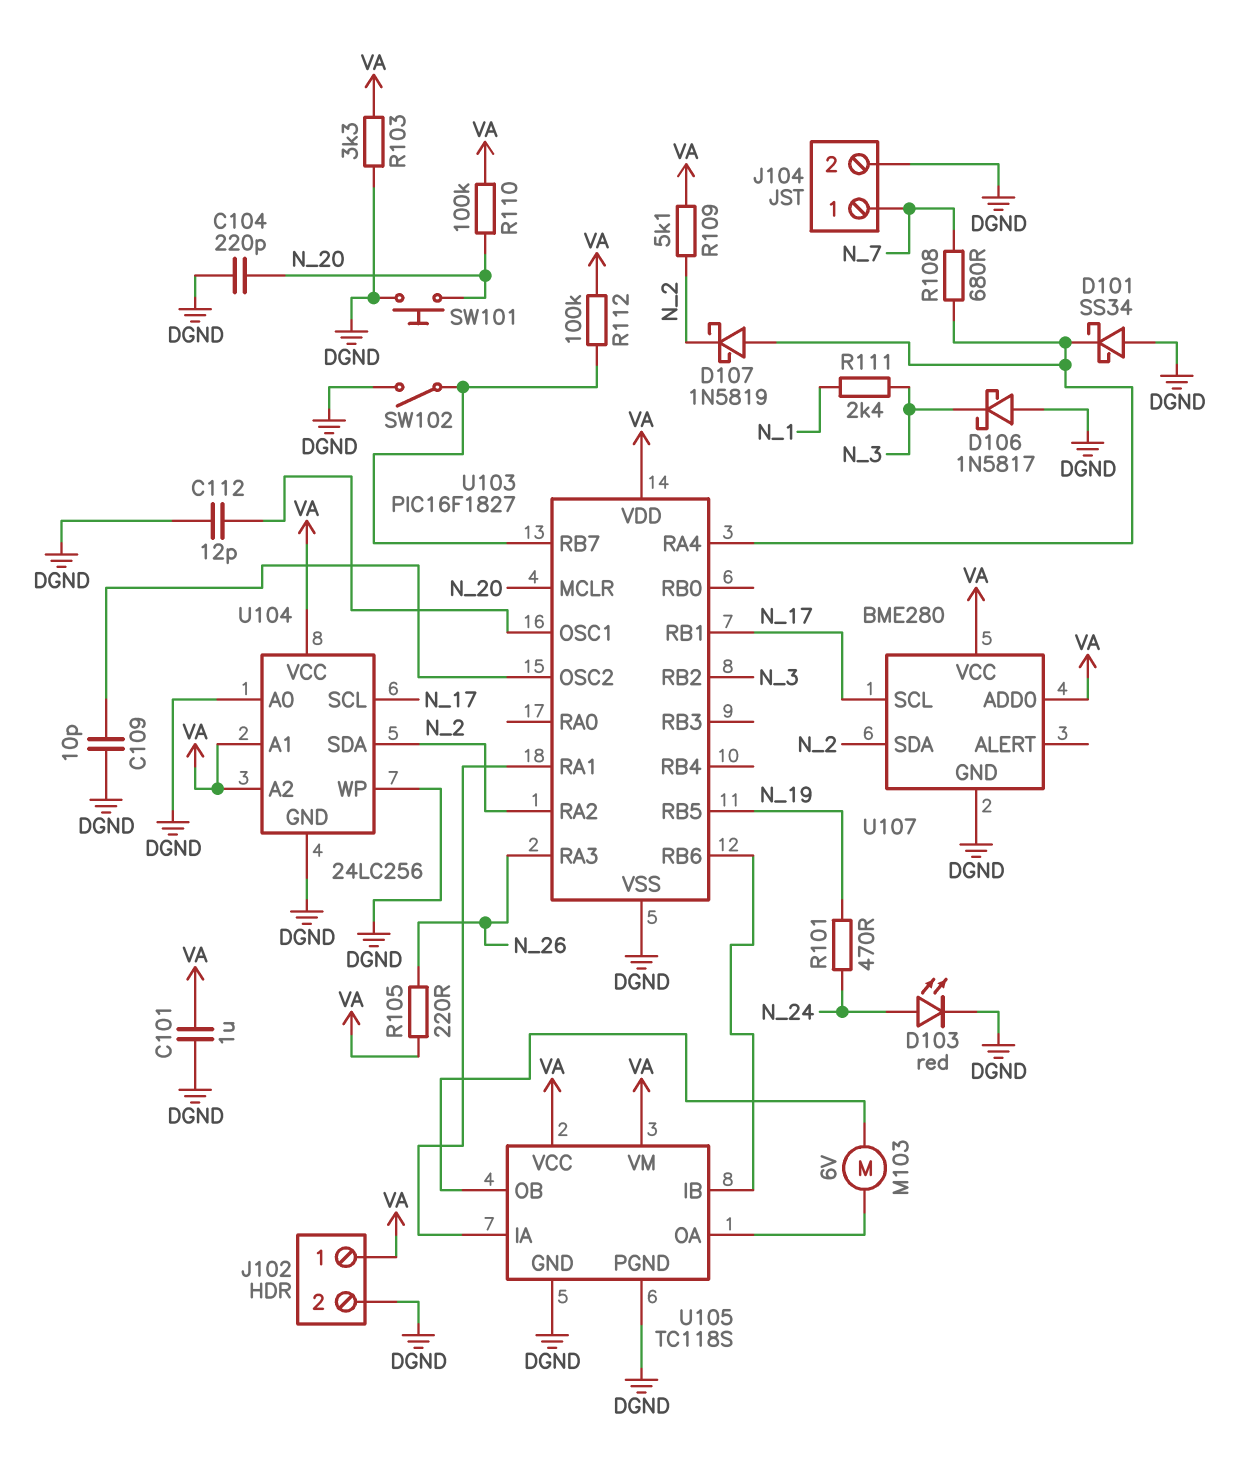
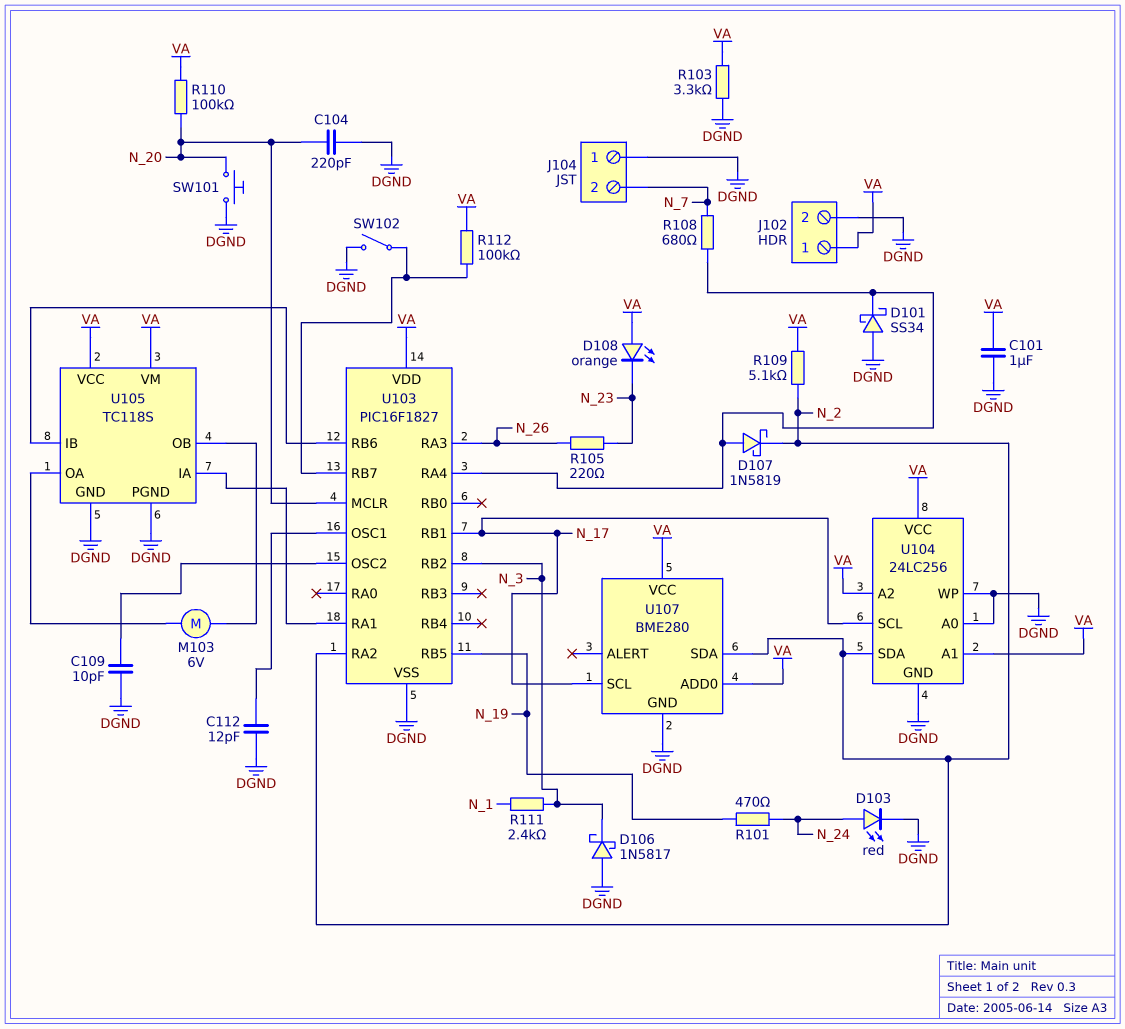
D108: none -> LED orange (A VA, K N_23)
J104 pin 1: N_7 -> DGND
J104 pin 2: DGND -> N_7
R105: 220 (N_26, VA) -> 220 (N_23, N_26)

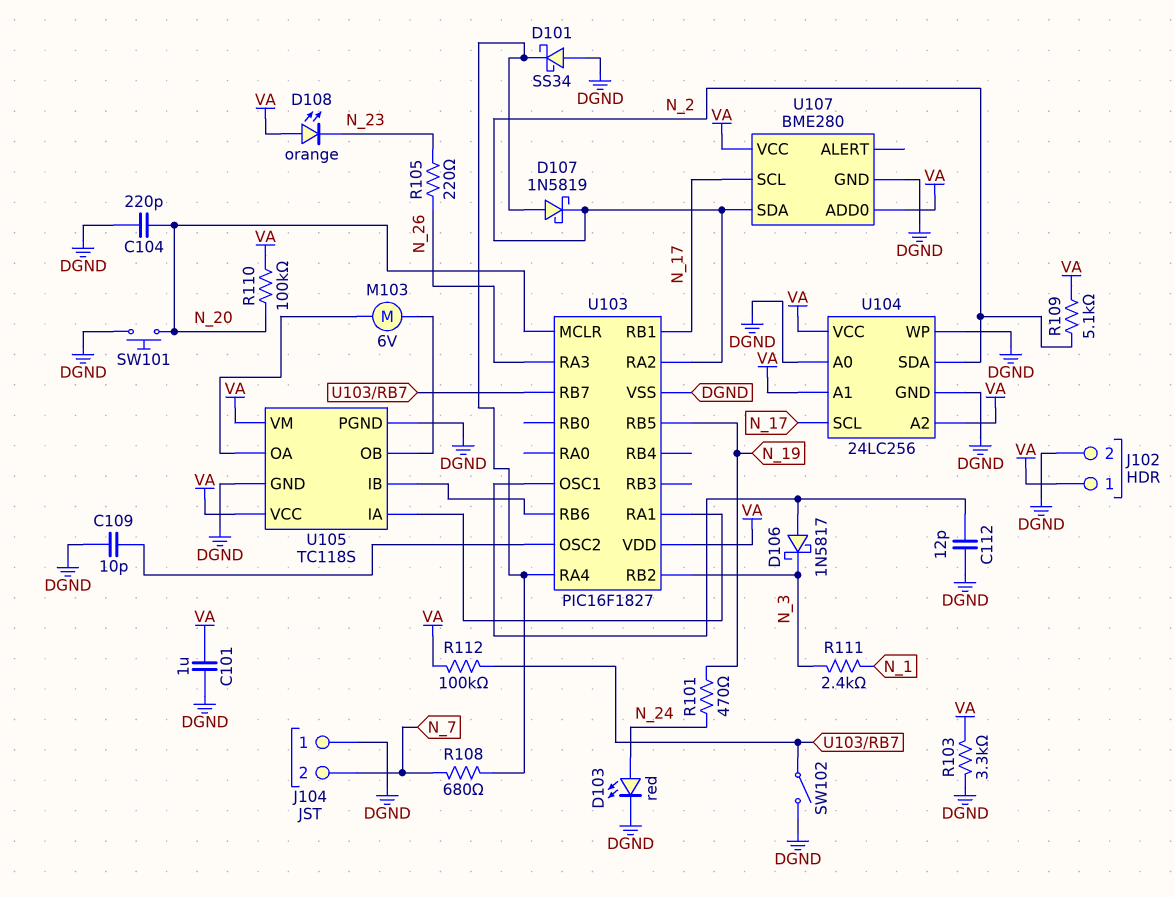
D106: schottky 1N5817 (A DGND, K N_3) -> schottky 1N5817 (A U103/OSC1, K N_3)

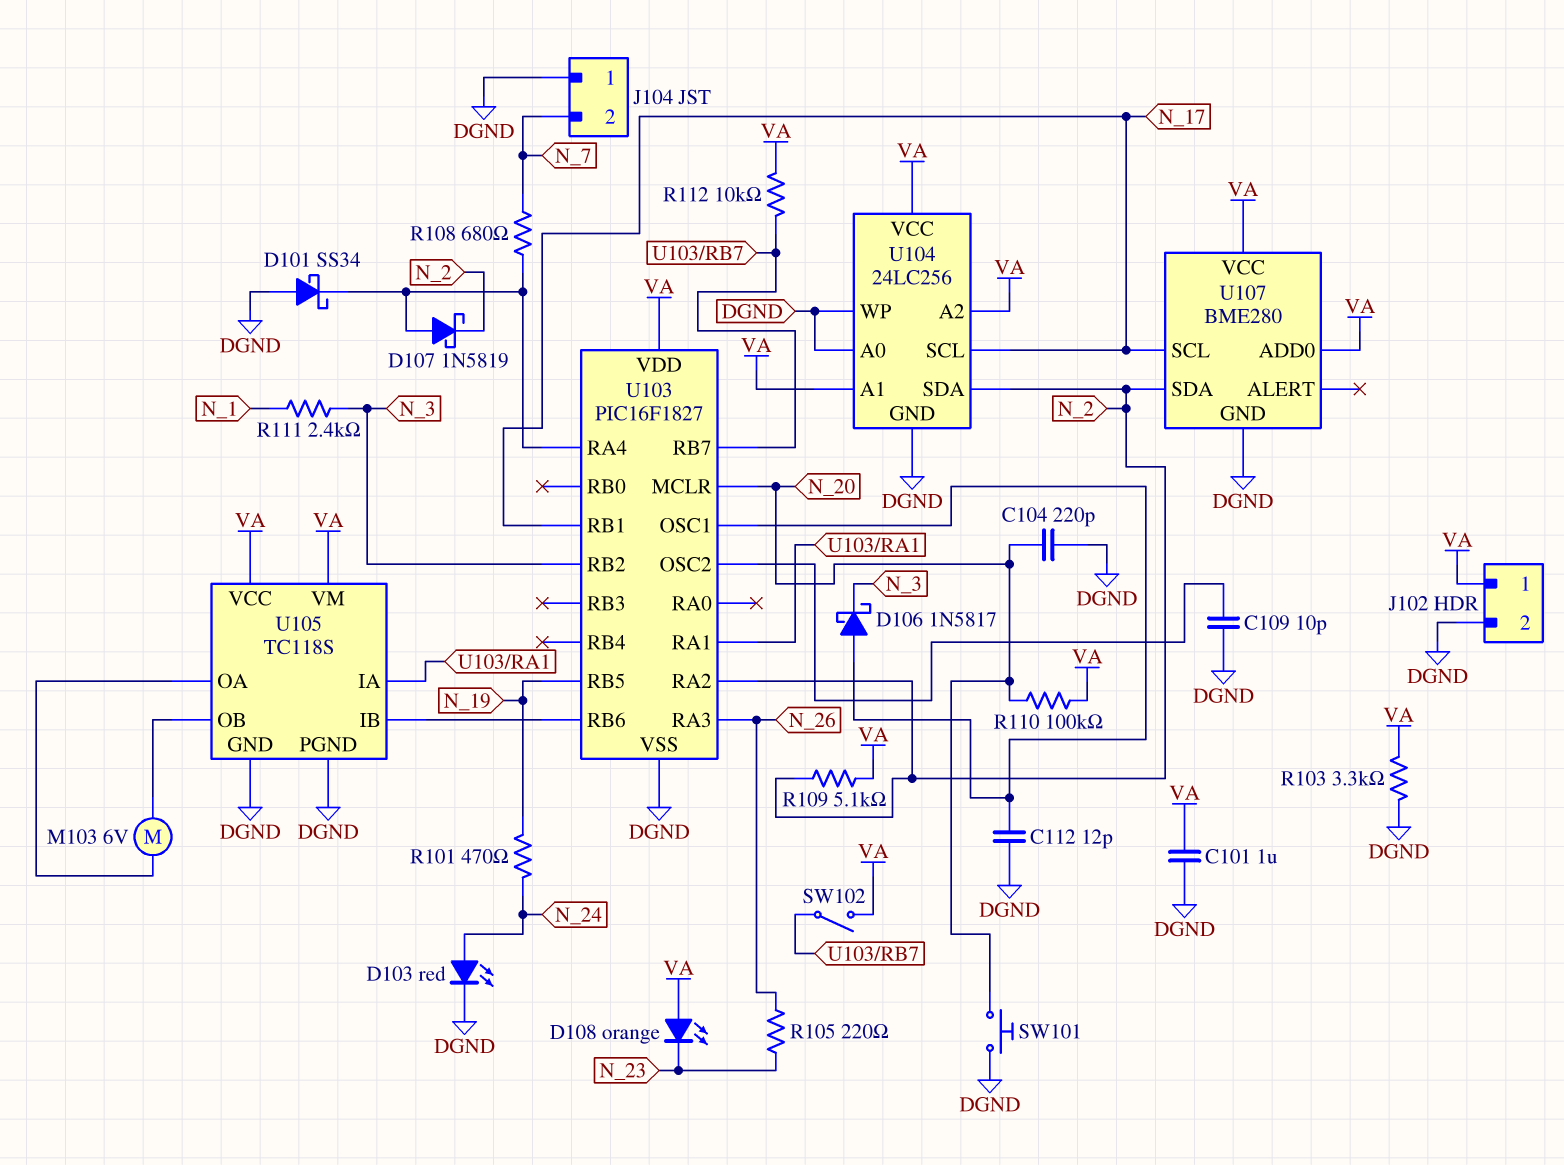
R112: 100k (U103/RB7, VA) -> 10k (U103/RB7, VA)
SW102: switch (DGND, U103/RB7) -> switch (U103/RB7, VA)

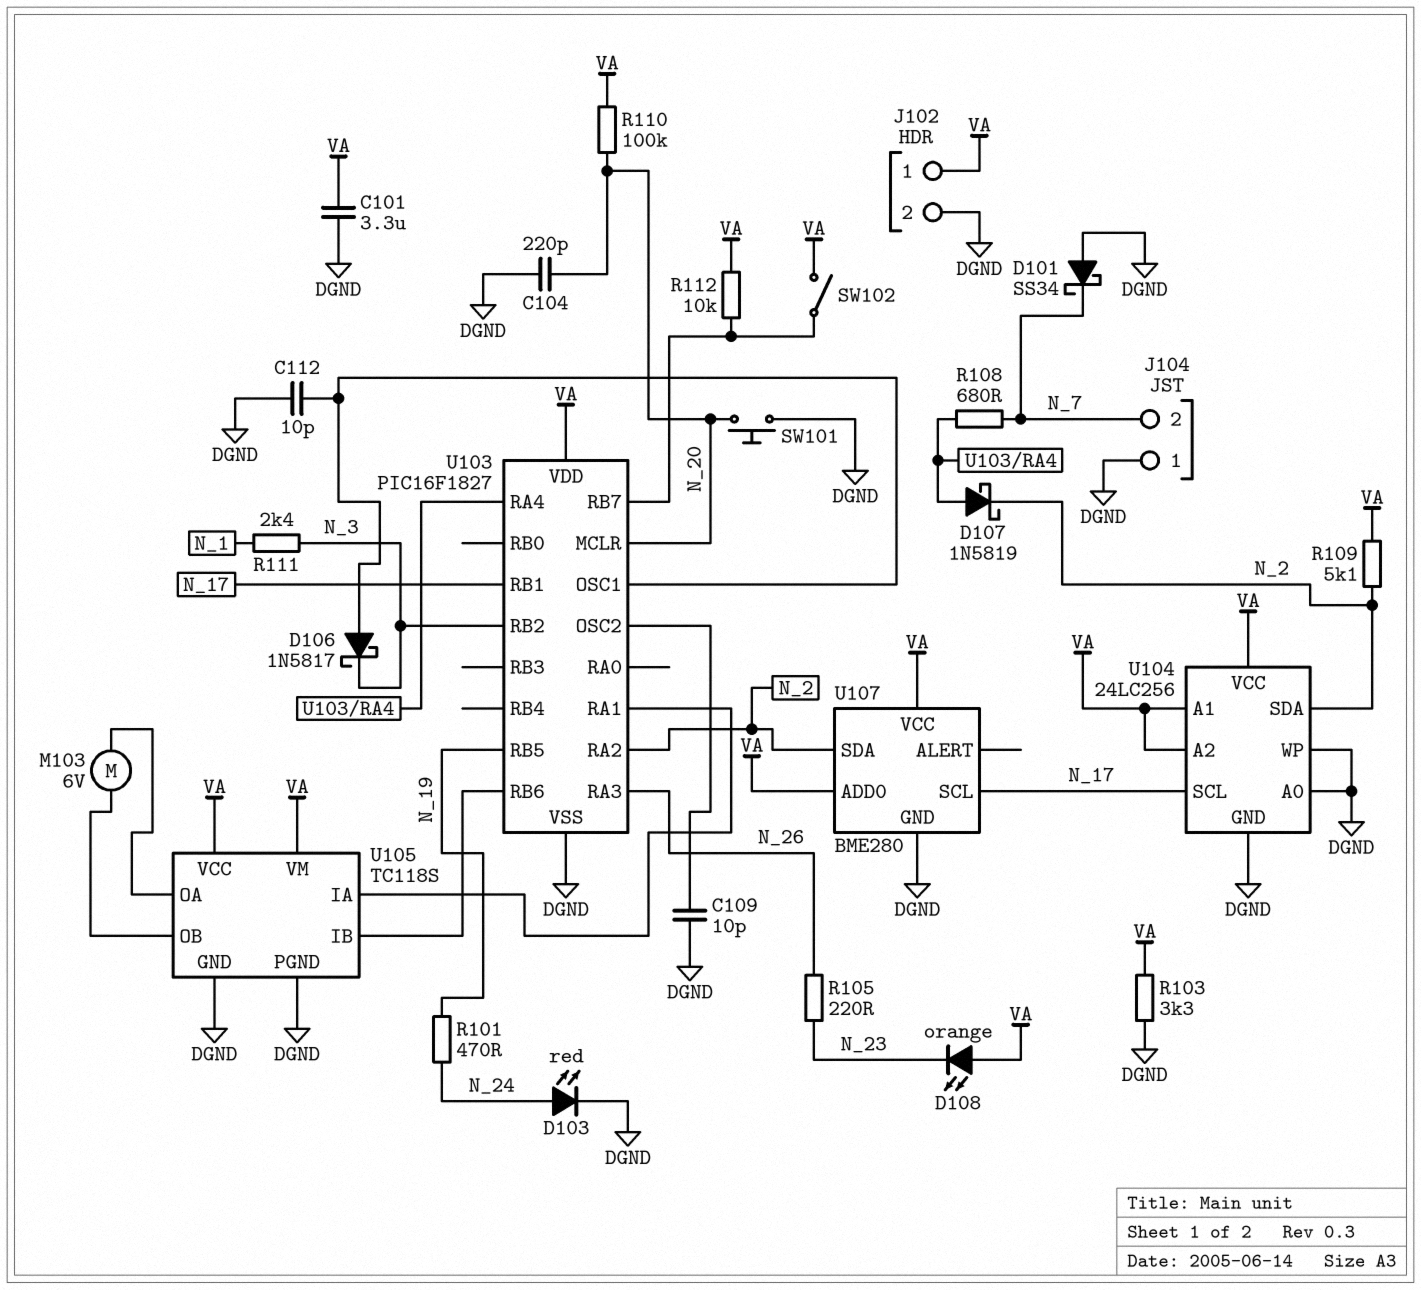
C101: 1uF (DGND, VA) -> 3.3uF (DGND, VA)
C112: 12pF (DGND, U103/OSC1) -> 10pF (DGND, U103/OSC1)
D101: schottky SS34 (A DGND, K U103/RA4) -> schottky SS34 (A DGND, K N_7)

